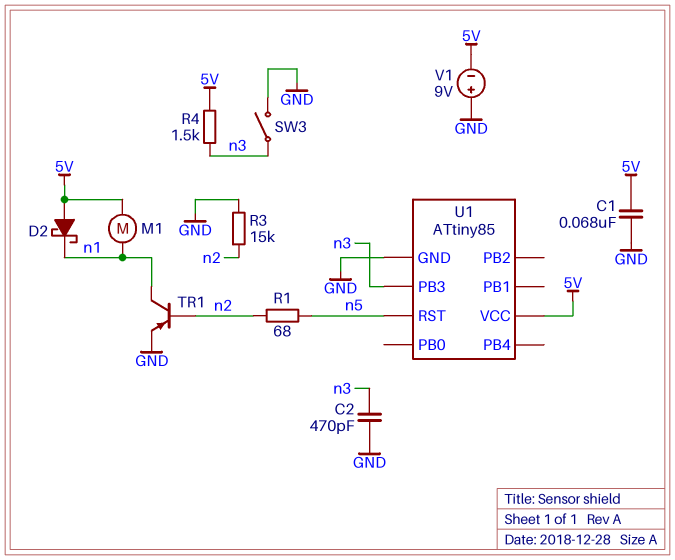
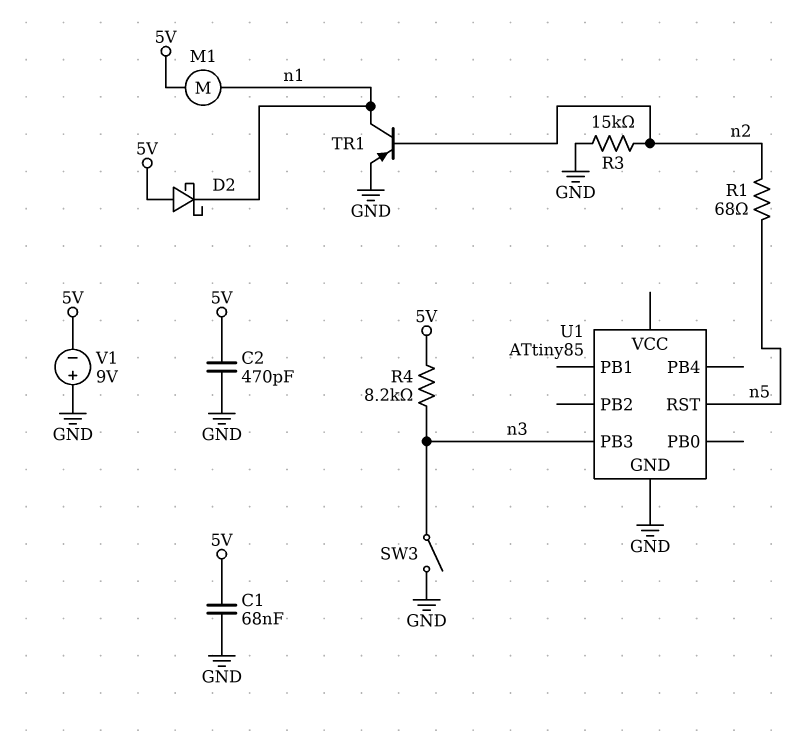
C2: 470pF (GND, n3) -> 470pF (5V, GND)
R4: 1.5k (5V, n3) -> 8.2k (5V, n3)
U1 pin VCC: 5V -> none

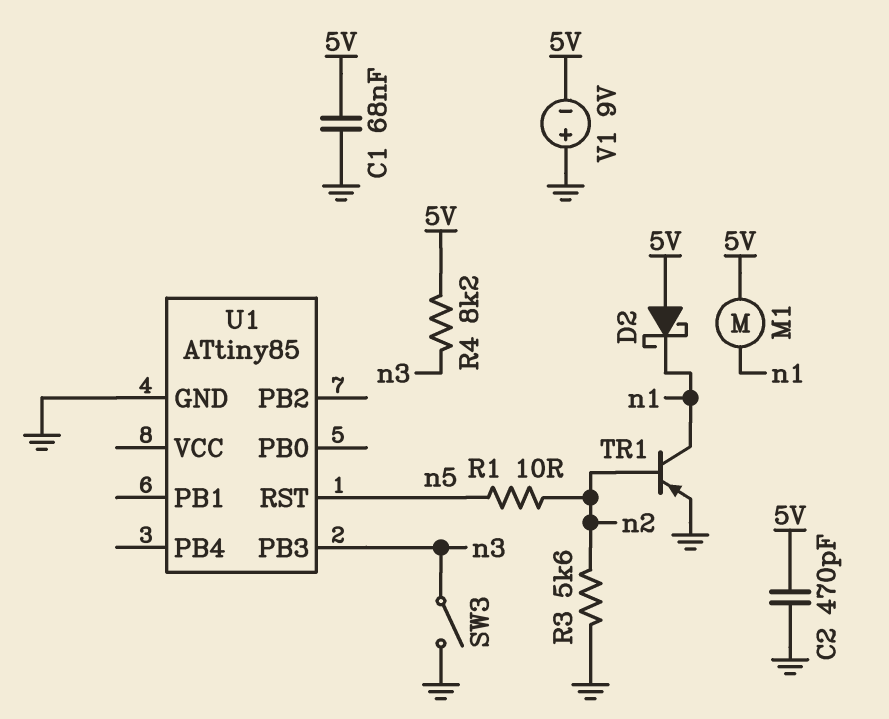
R1: 68 (n2, n5) -> 10 (n2, n5)
R3: 15k (GND, n2) -> 5.6k (GND, n2)

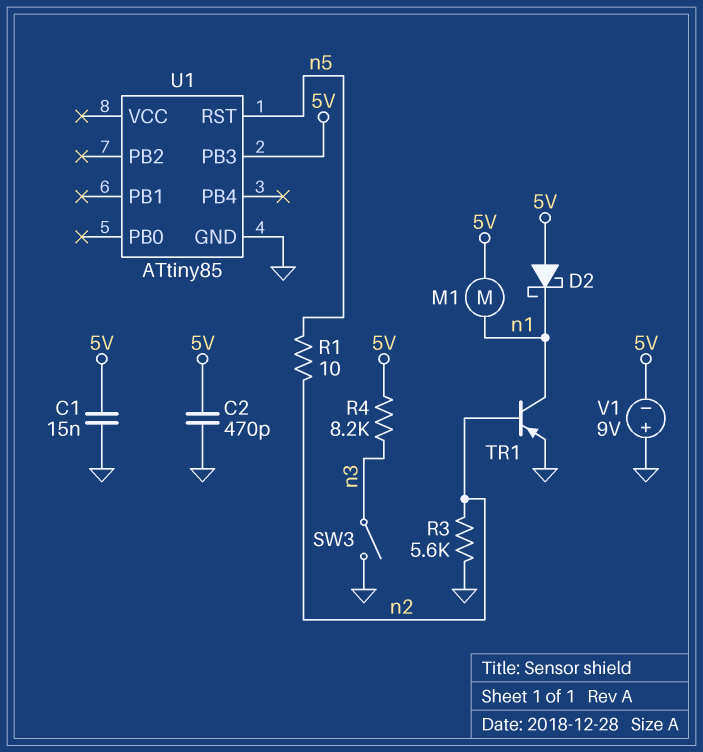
C1: 68nF (5V, GND) -> 15nF (5V, GND)
U1 pin PB3: n3 -> 5V

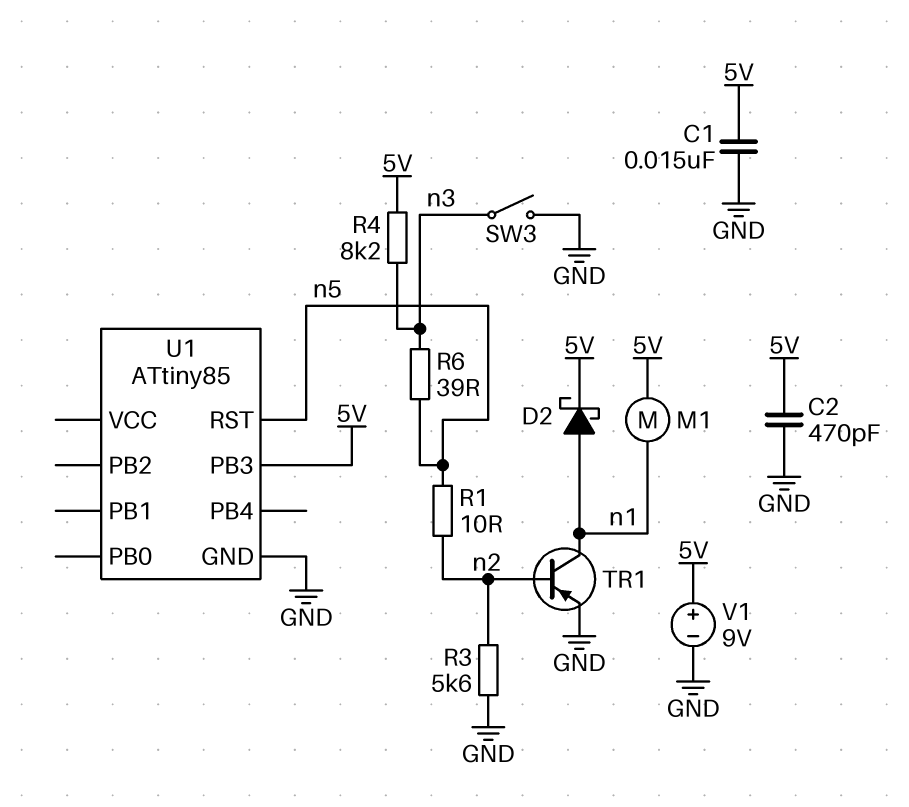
D2: schottky (A 5V, K n1) -> schottky (A n1, K 5V)
R6: none -> 39 (n3, n5)
V1: 9V (plus GND, minus 5V) -> 9V (plus 5V, minus GND)

